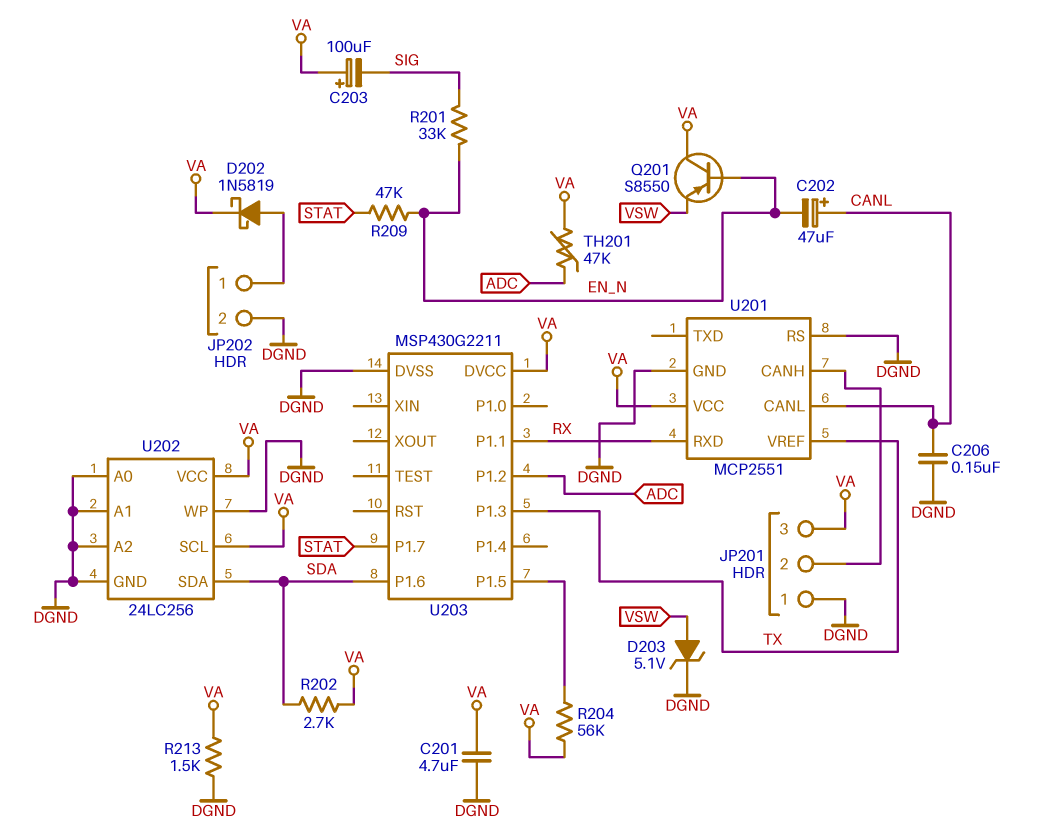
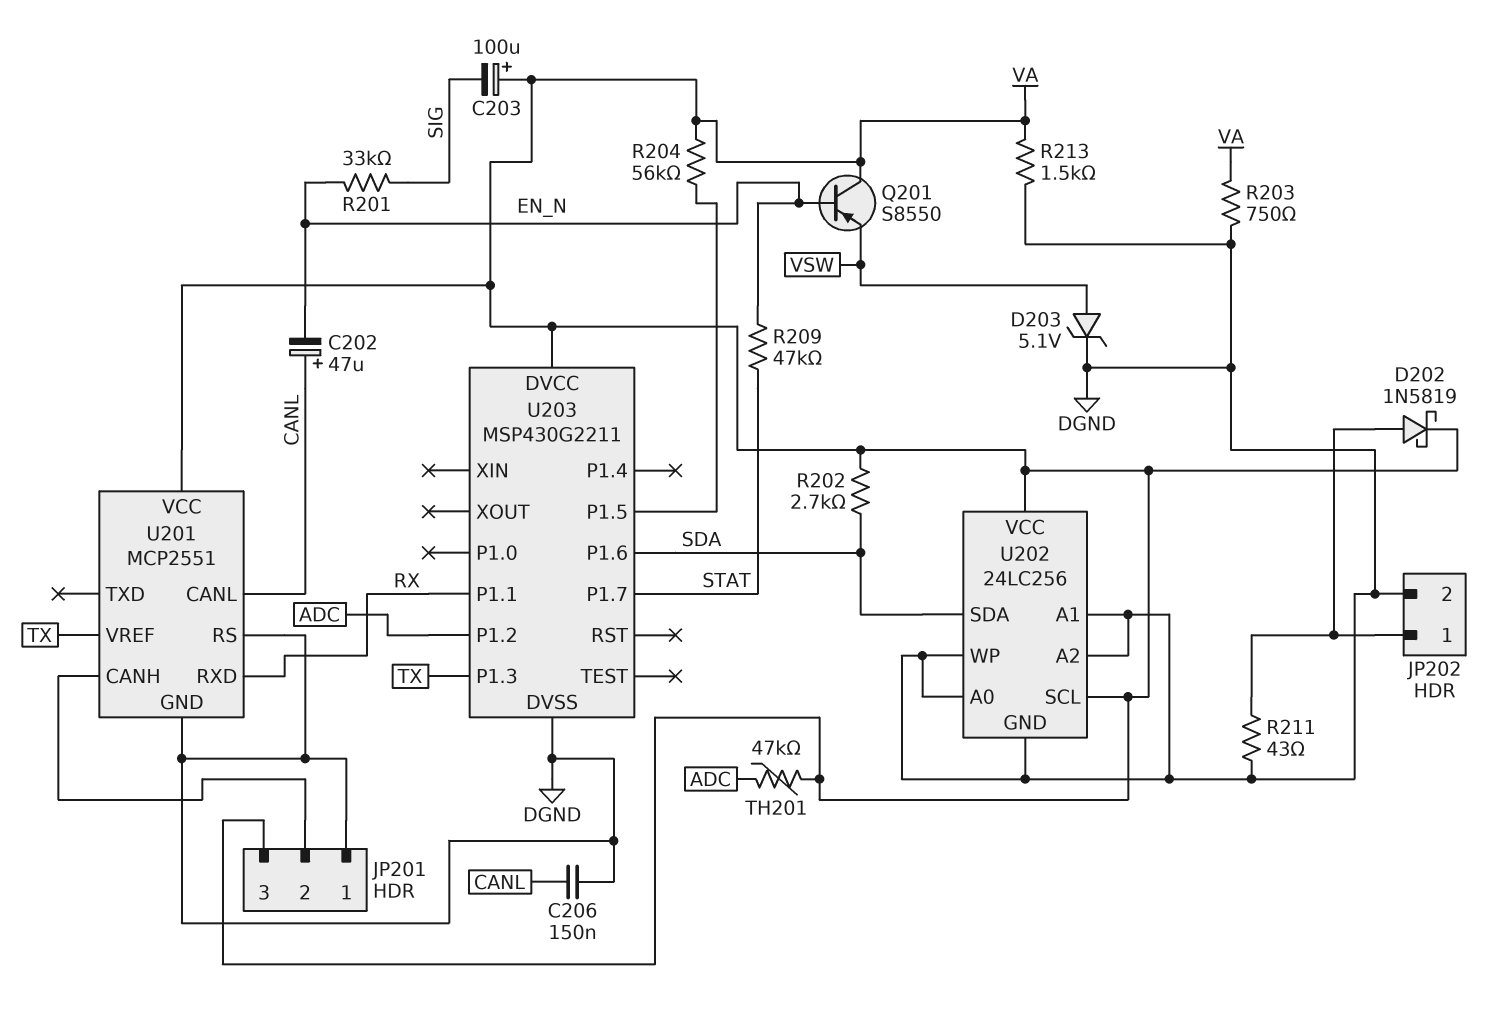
C201: 4.7uF (DGND, VA) -> none
R203: none -> 750 (DGND, VA)
R211: none -> 43 (DGND, JP202/1)

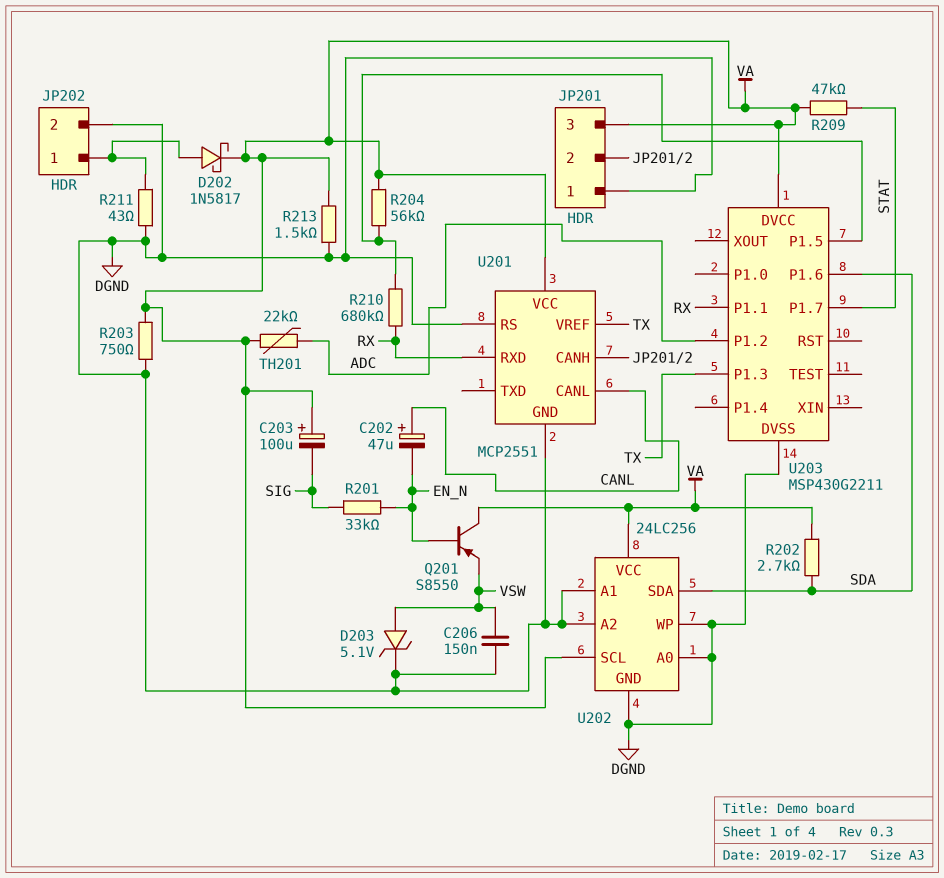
C206: 150nF (CANL, DGND) -> 150nF (DGND, VSW)
D202: schottky 1N5819 (A JP202/1, K VA) -> schottky 1N5817 (A JP202/1, K VA)
R209: 47k (EN_N, STAT) -> 47k (STAT, VA)
R210: none -> 680k (RX, U203/P1.5)
TH201: 47k (ADC, VA) -> 22k (ADC, VA)

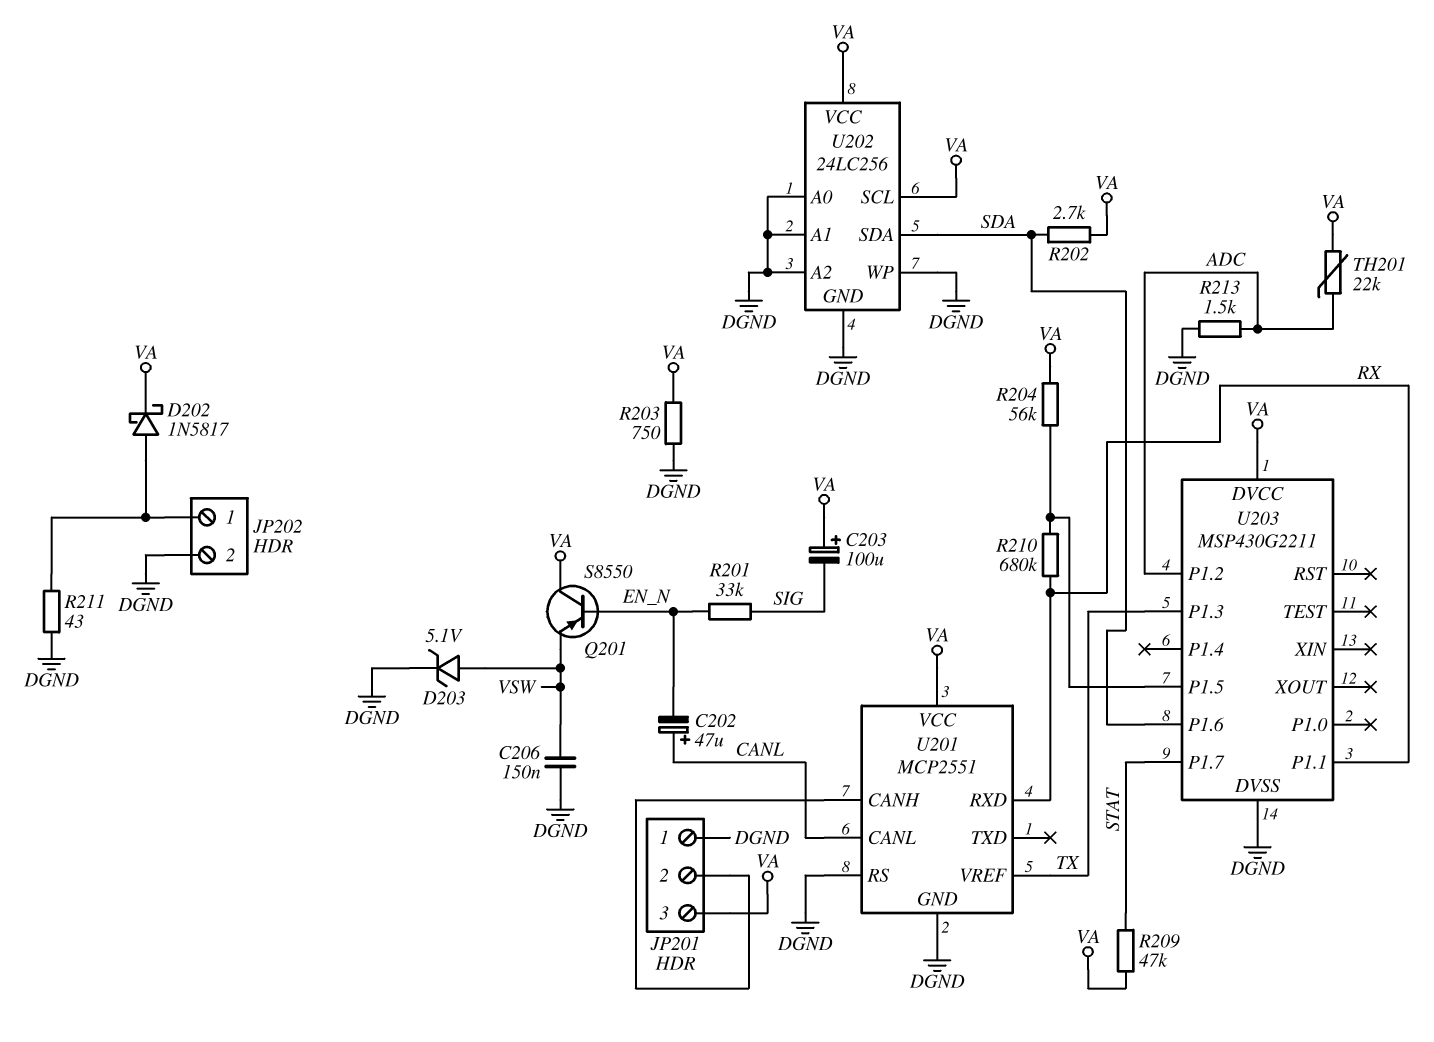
R213: 1.5k (DGND, VA) -> 1.5k (ADC, DGND)

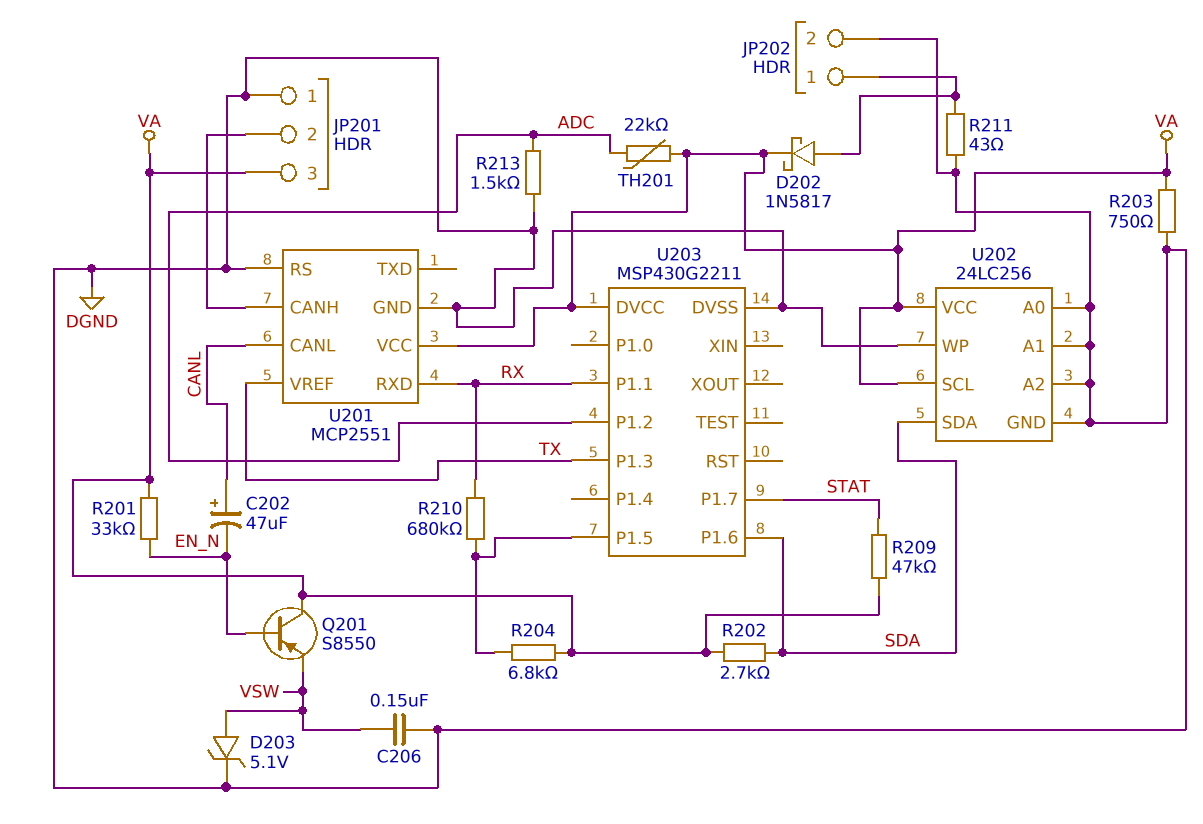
C203: 100uF (plus VA, minus SIG) -> none
R201: 33k (EN_N, SIG) -> 33k (EN_N, VA)
R204: 56k (U203/P1.5, VA) -> 6.8k (U203/P1.5, VA)

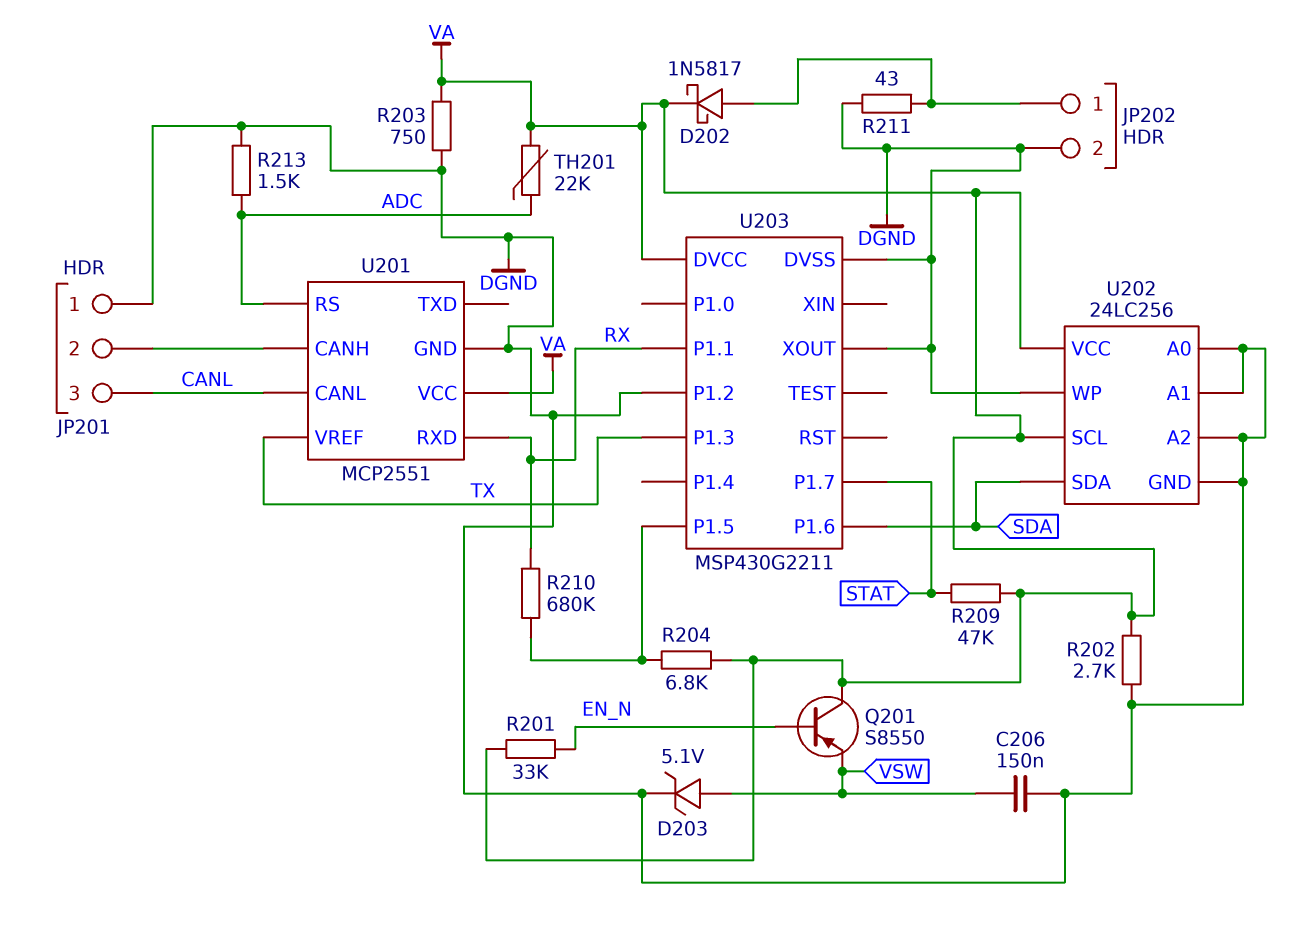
C202: 47uF (plus CANL, minus EN_N) -> none
JP201 pin 3: VA -> CANL
R202: 2.7k (SDA, VA) -> 2.7k (DGND, VA)
U201 pin RS: DGND -> ADC
U203 pin P1.2: ADC -> DGND
U203 pin XOUT: none -> DGND

